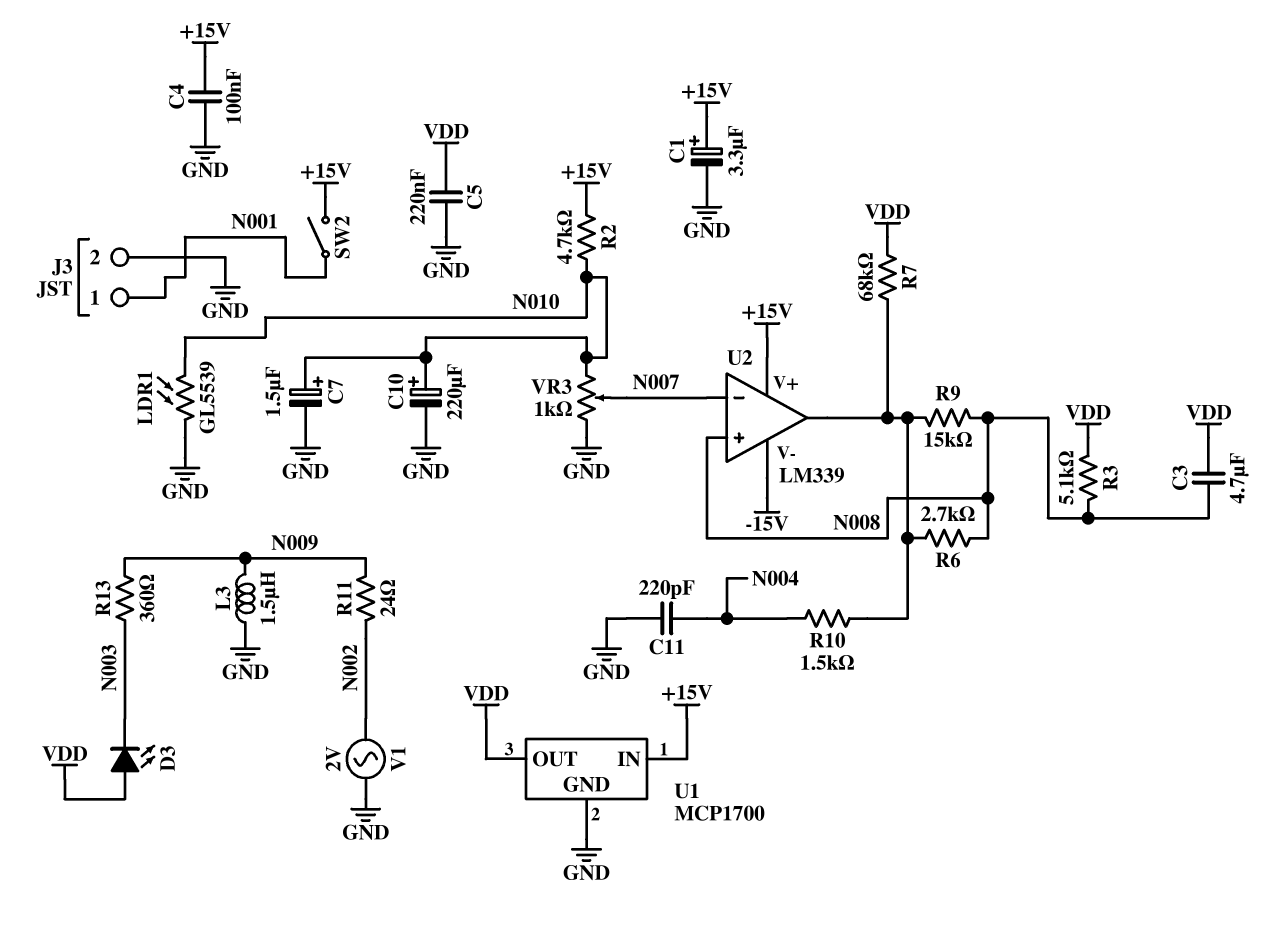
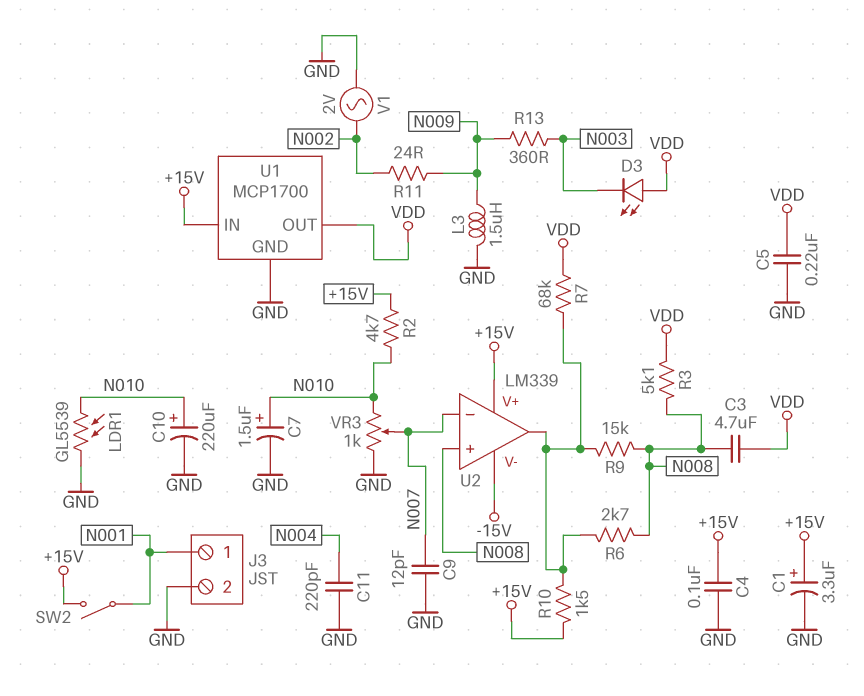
C9: none -> 12pF (GND, N007)
R10: 1.5k (N004, U2/out) -> 1.5k (+15V, U2/out)

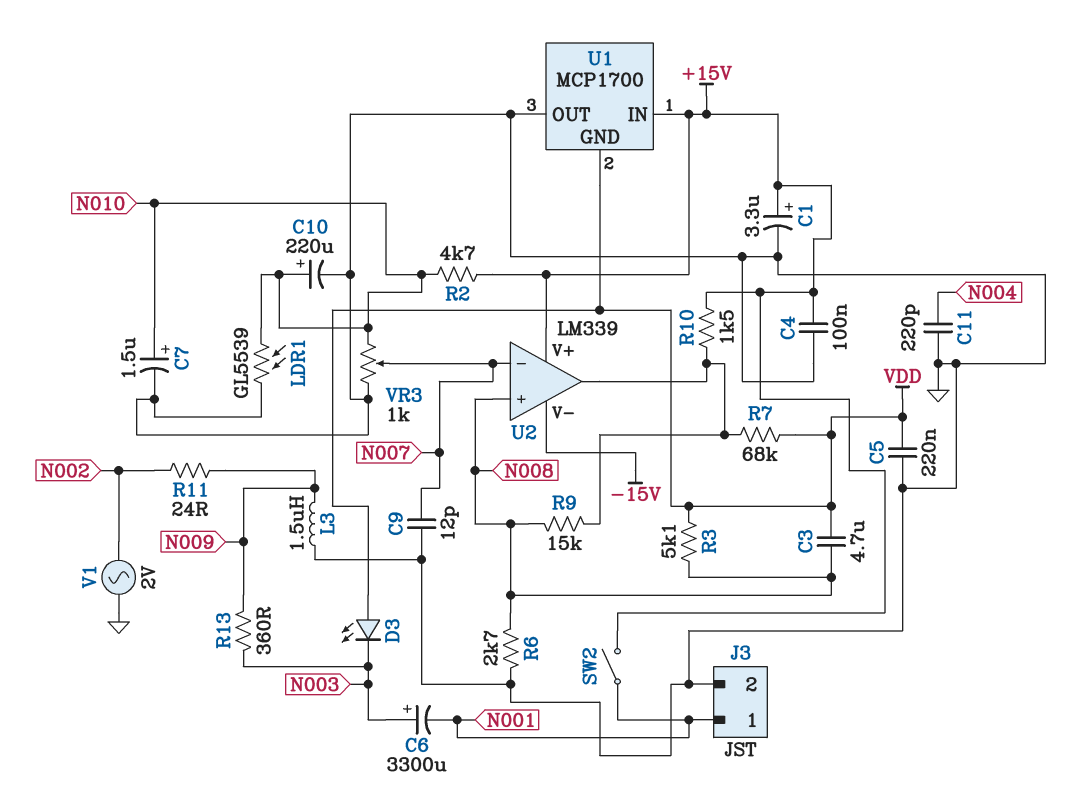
C6: none -> 3300uF (plus N003, minus N001)
R6: 2.7k (N008, U2/out) -> 2.7k (GND, N008)
U1 pin GND: GND -> VDD
U1 pin OUT: VDD -> GND

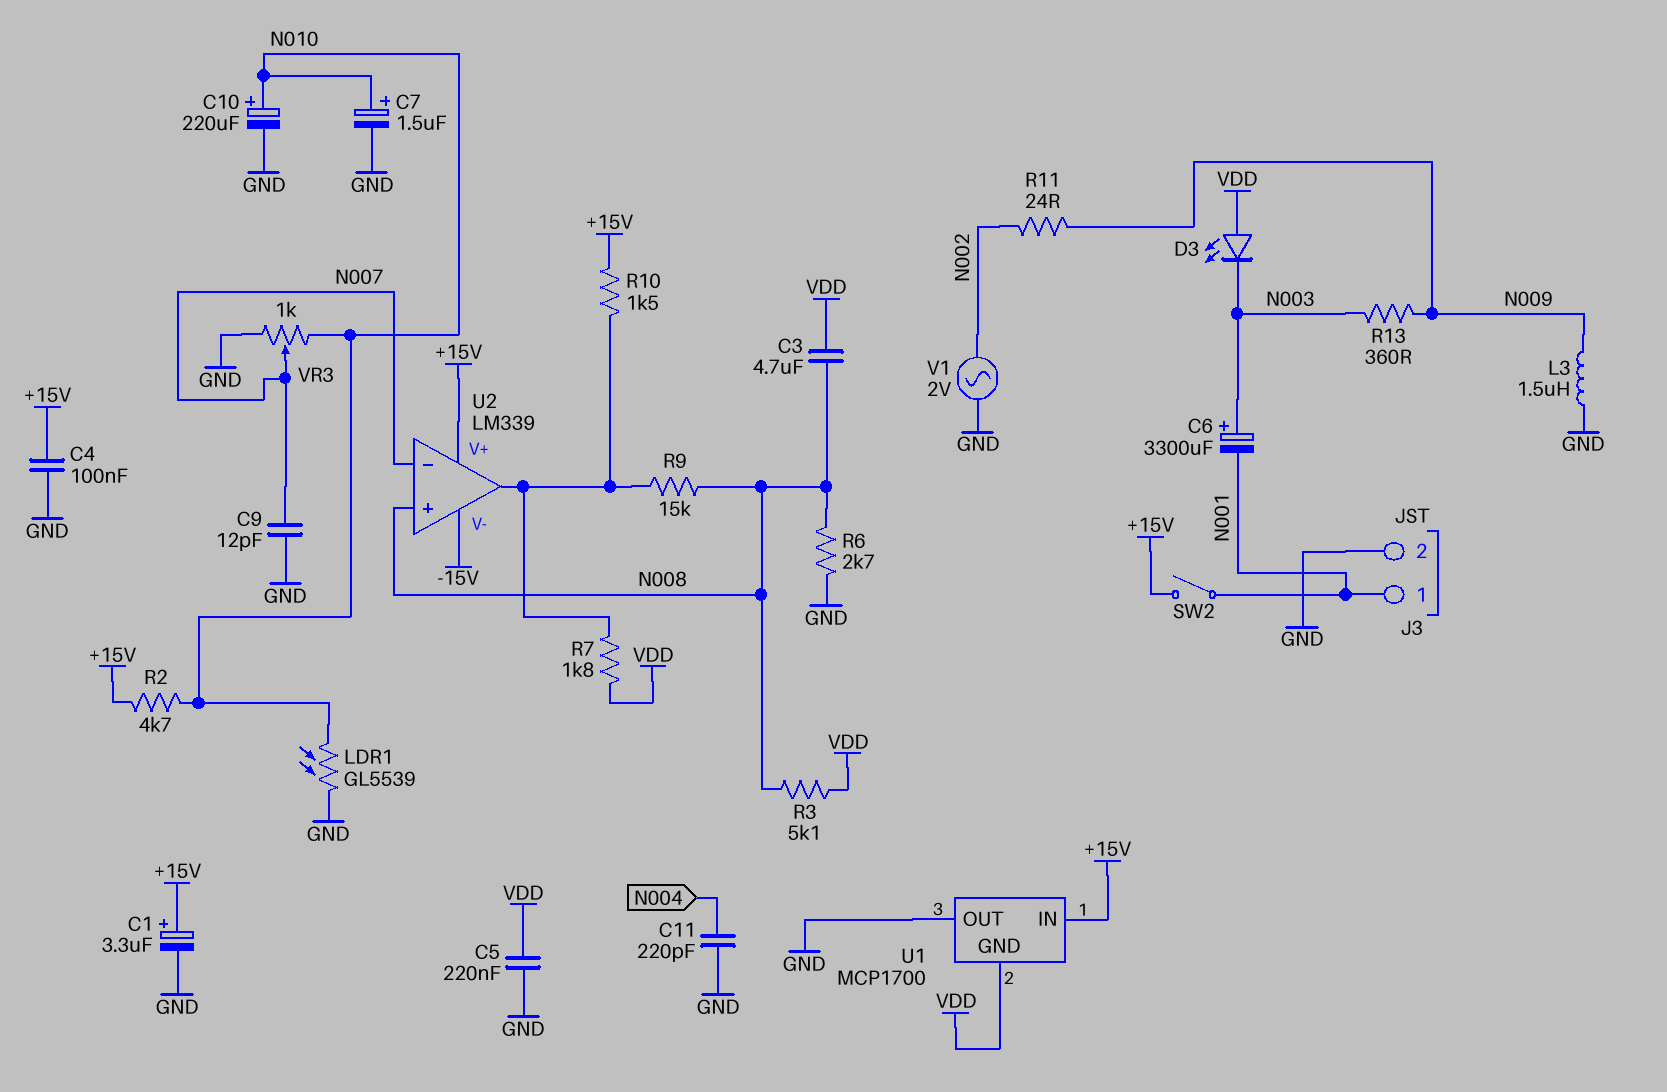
R7: 68k (U2/out, VDD) -> 1.8k (U2/out, VDD)

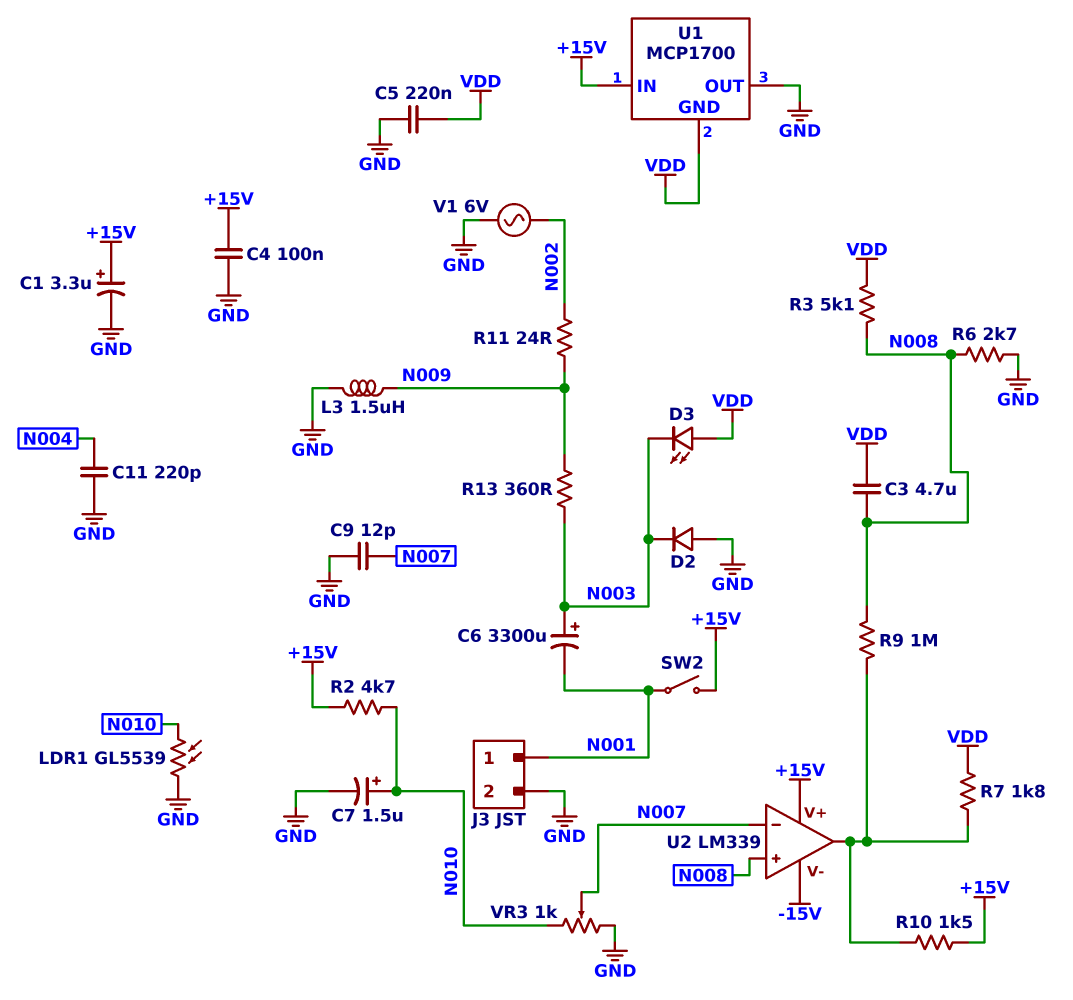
C10: 220uF (plus N010, minus GND) -> none
D2: none -> diode (A GND, K N003)
R9: 15k (N008, U2/out) -> 1M (N008, U2/out)
V1: AC 2V (GND, N002) -> AC 6V (GND, N002)

